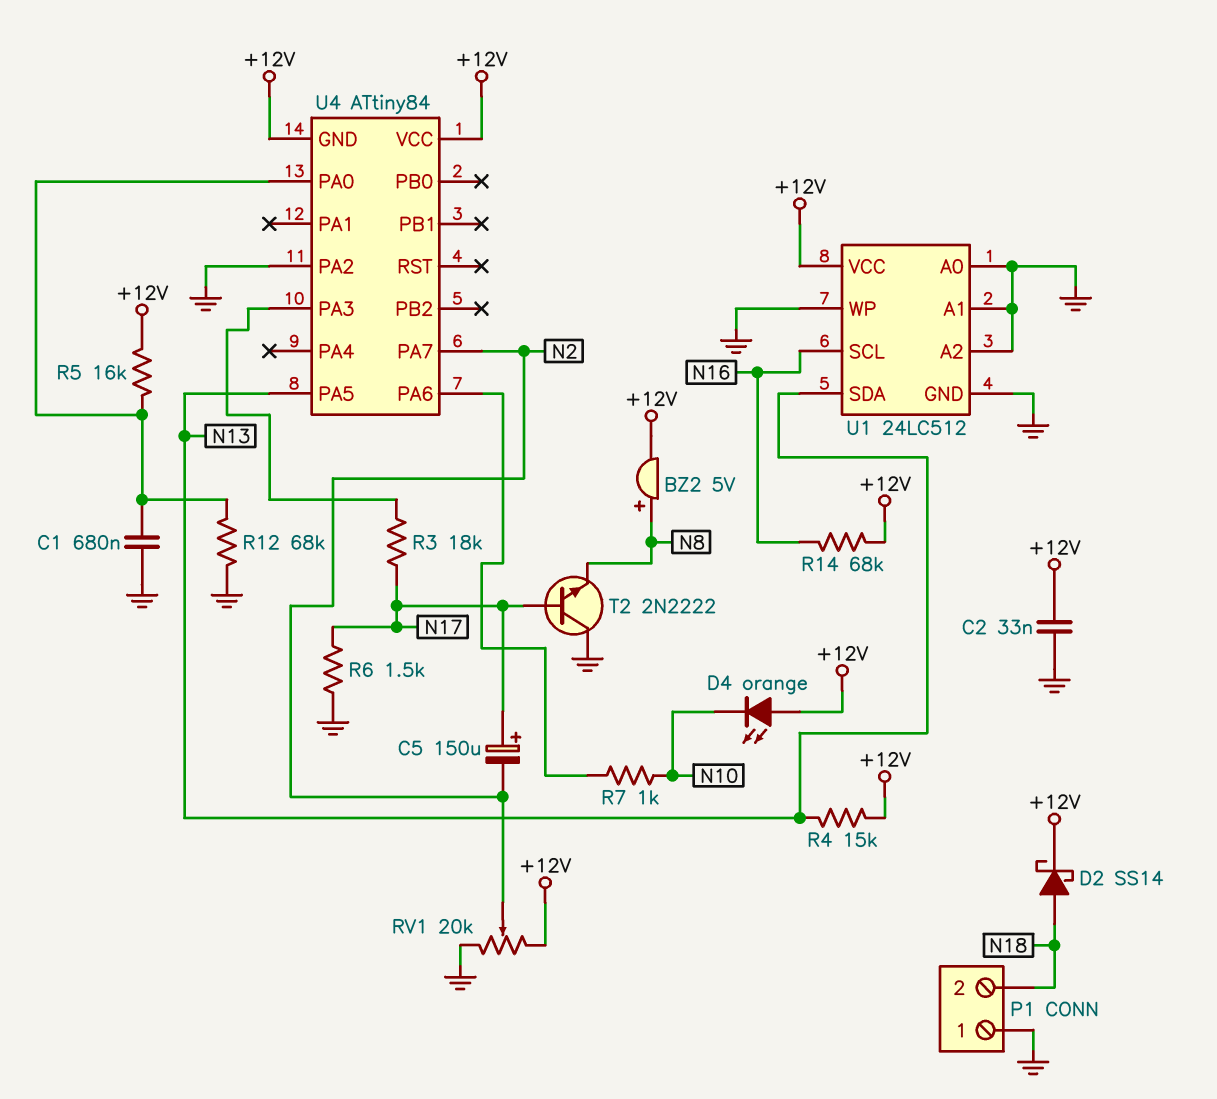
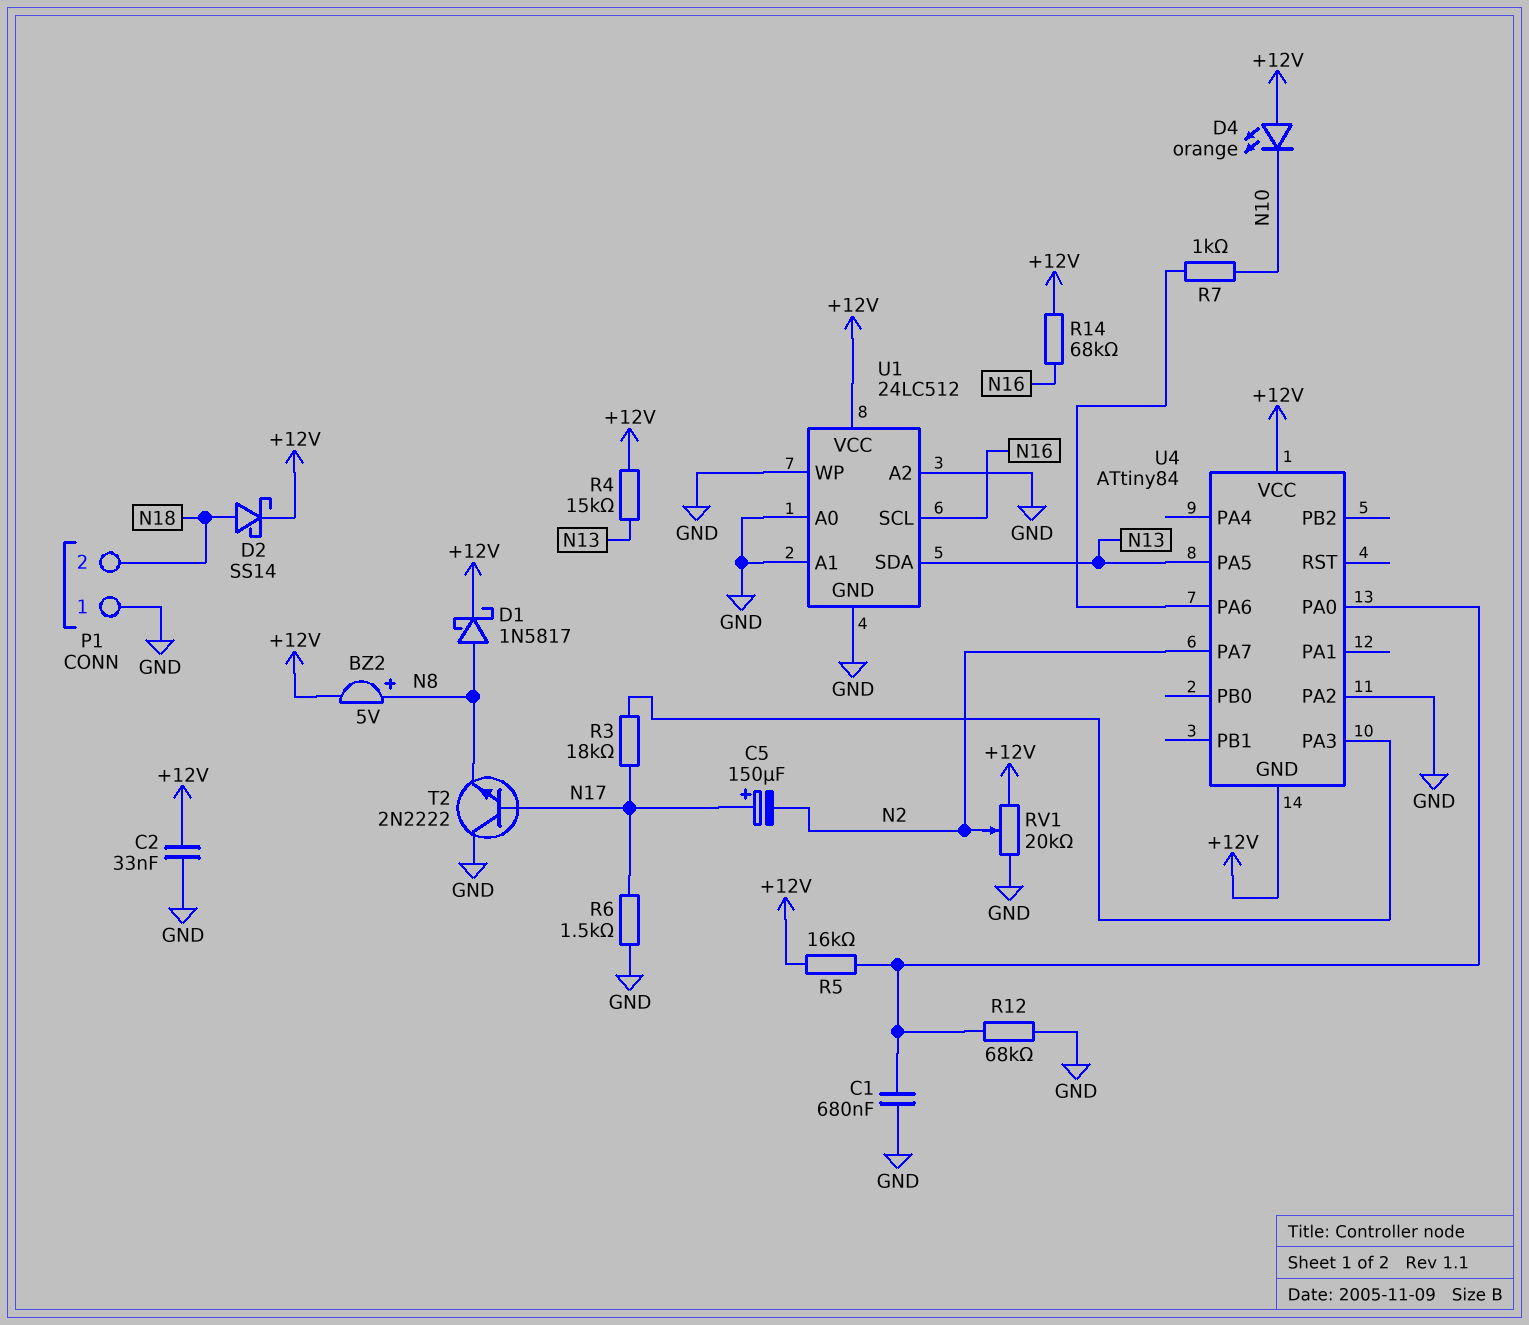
D1: none -> schottky 1N5817 (A N8, K +12V)

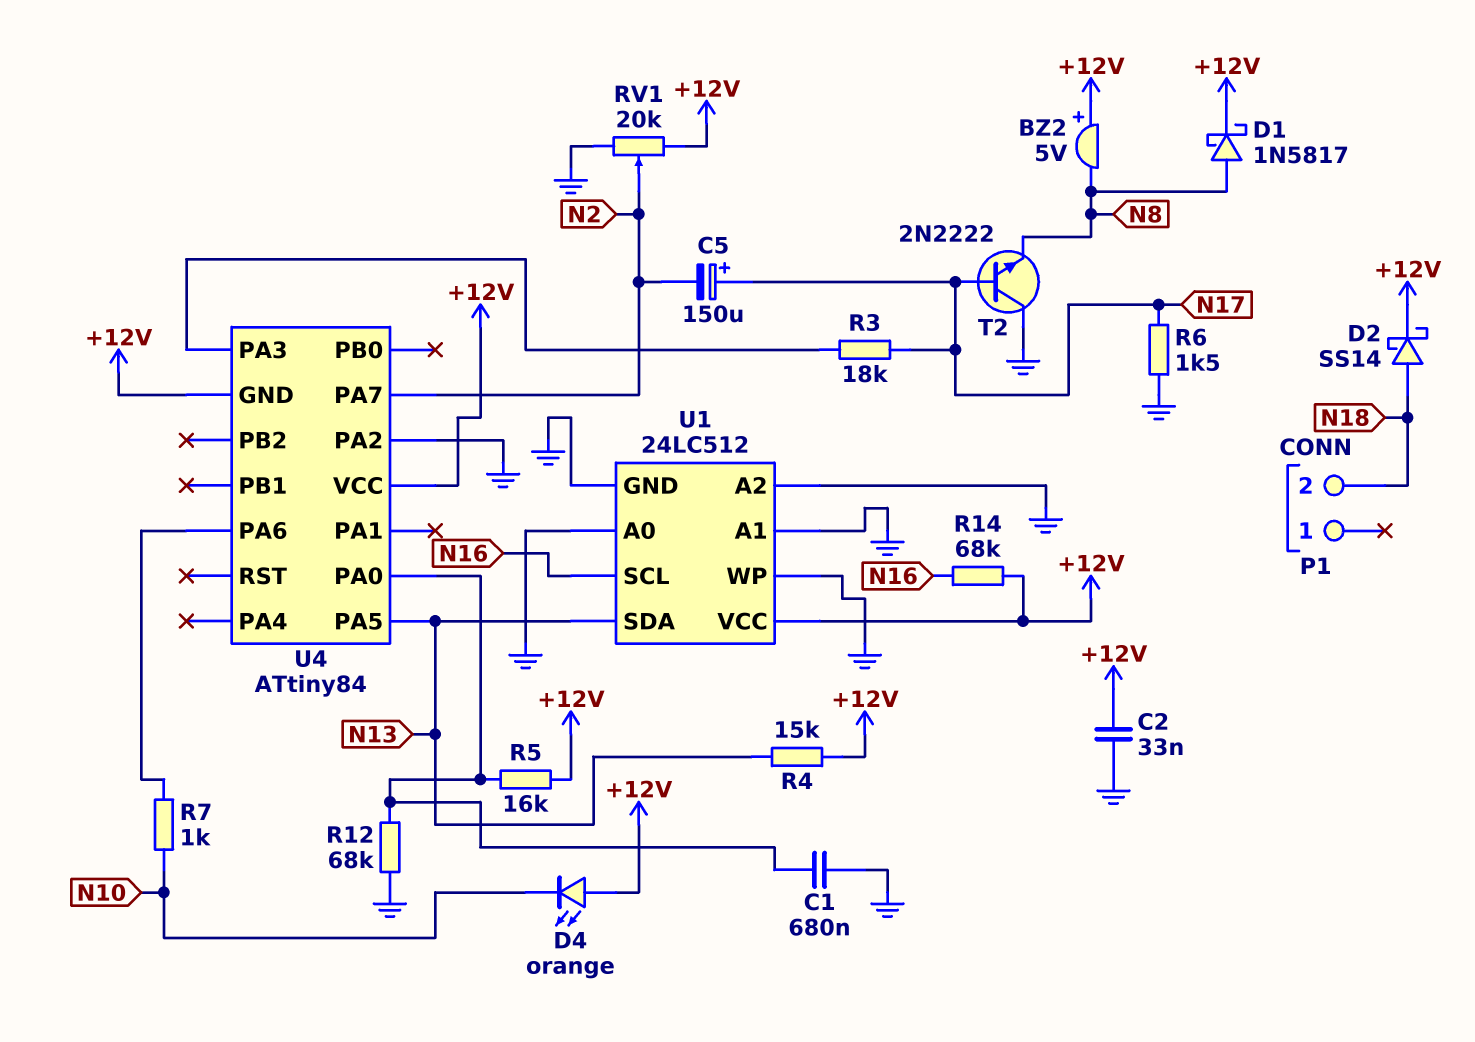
BZ2: buzzer 5V (plus N8, minus +12V) -> buzzer 5V (plus +12V, minus N8)
P1 pin 1: GND -> none

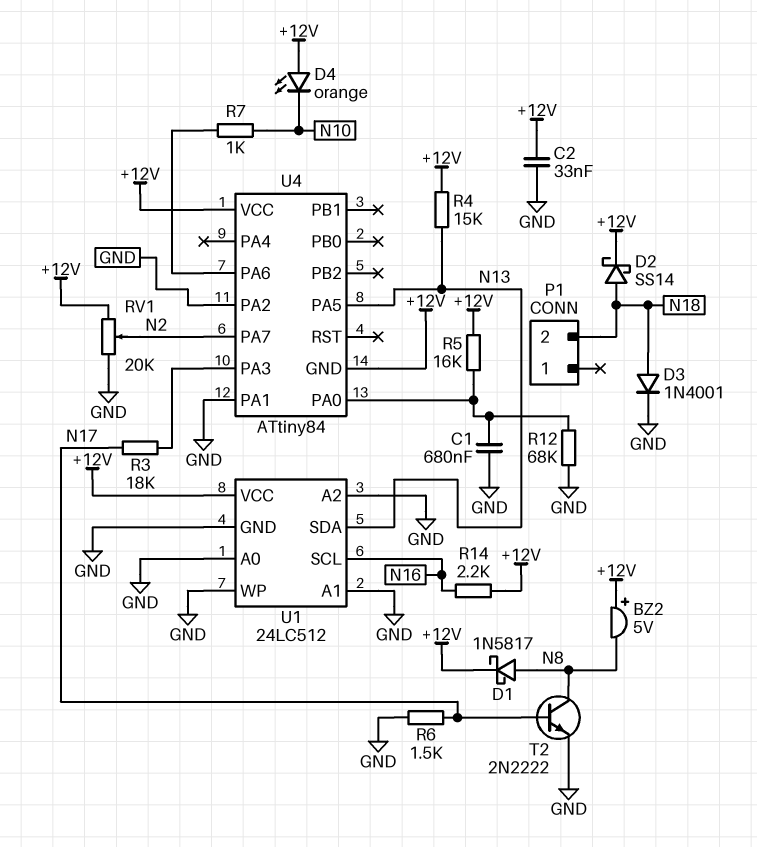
C5: 150uF (plus N17, minus N2) -> none
D3: none -> diode 1N4001 (A N18, K GND)
R14: 68k (+12V, N16) -> 2.2k (+12V, N16)
T2: NPN 2N2222 (B N17, C GND, E N8) -> NPN 2N2222 (B N17, C N8, E GND)
U4 pin PA1: none -> GND

